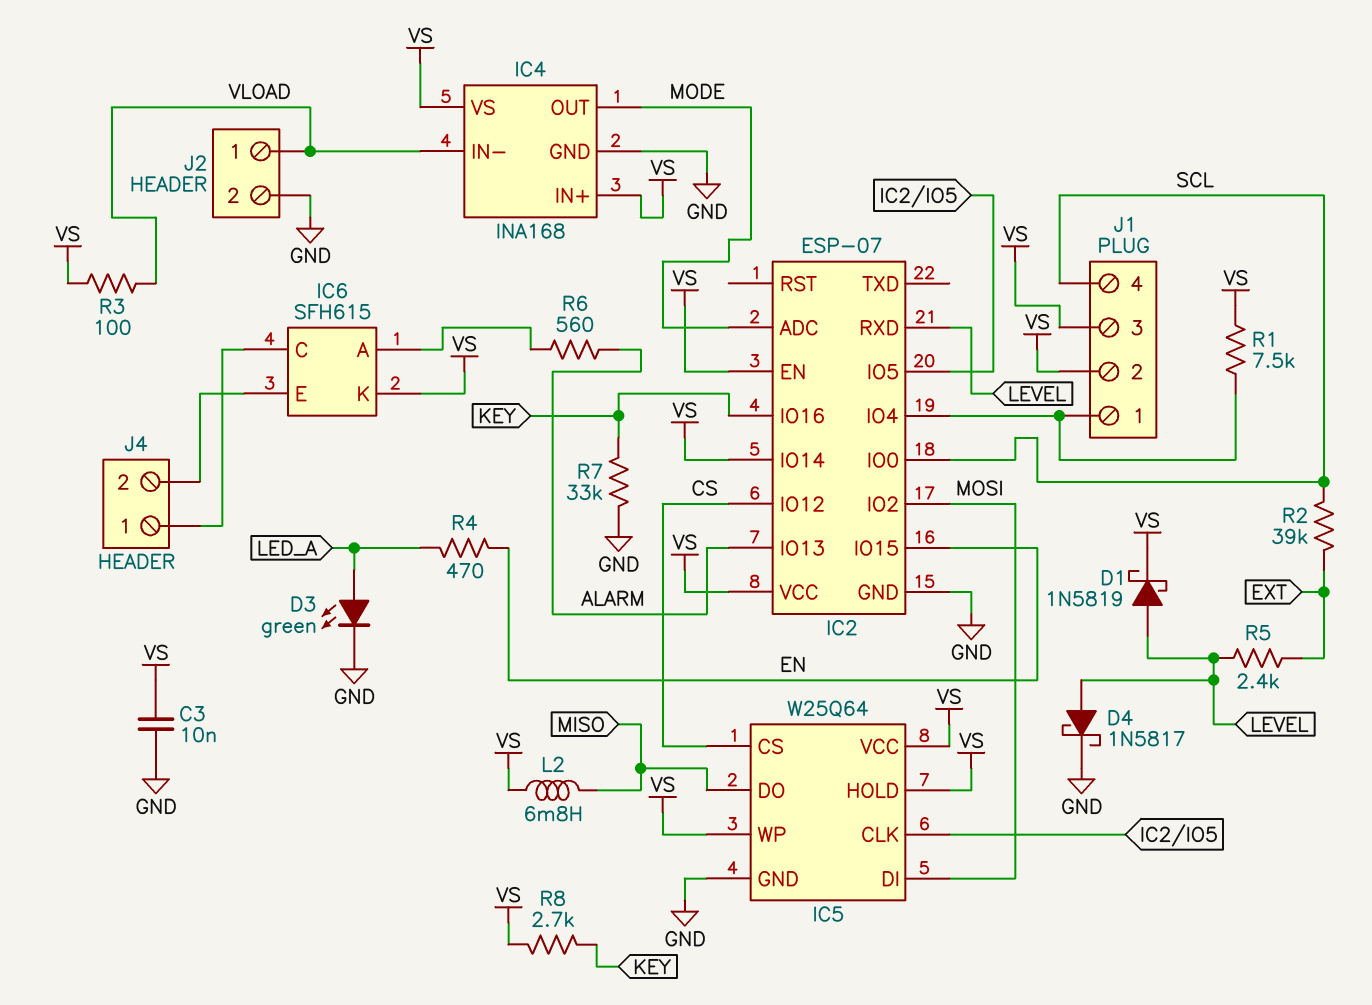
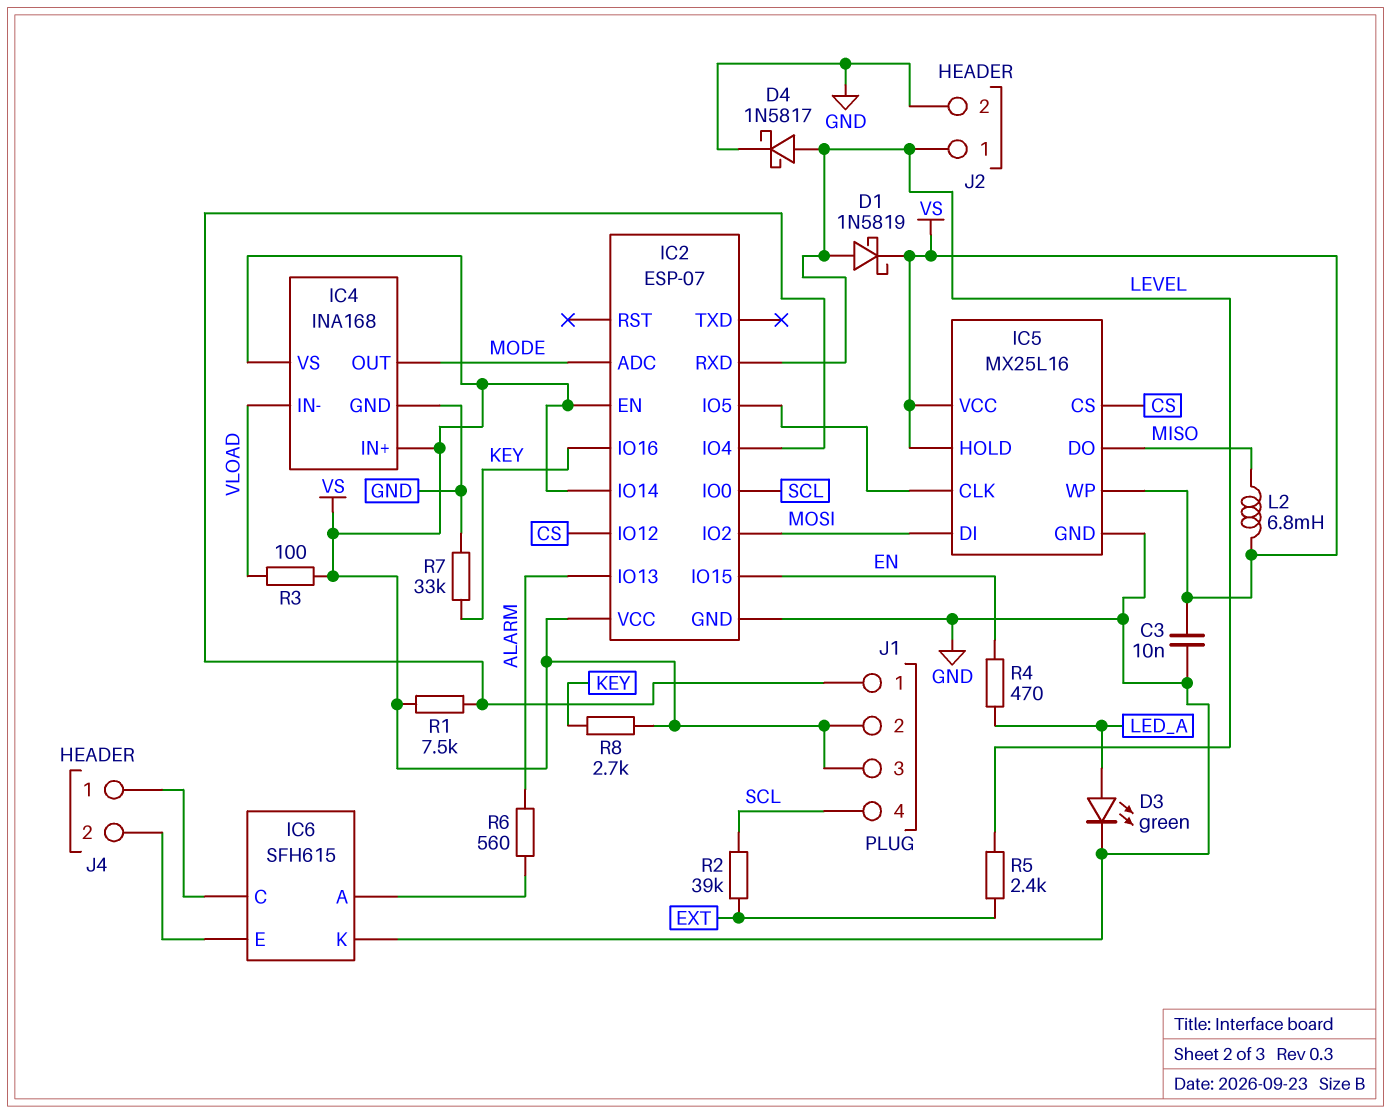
IC5: W25Q64 -> MX25L16
IC6 pin K: VS -> GND
J2 pin 1: VLOAD -> LEVEL

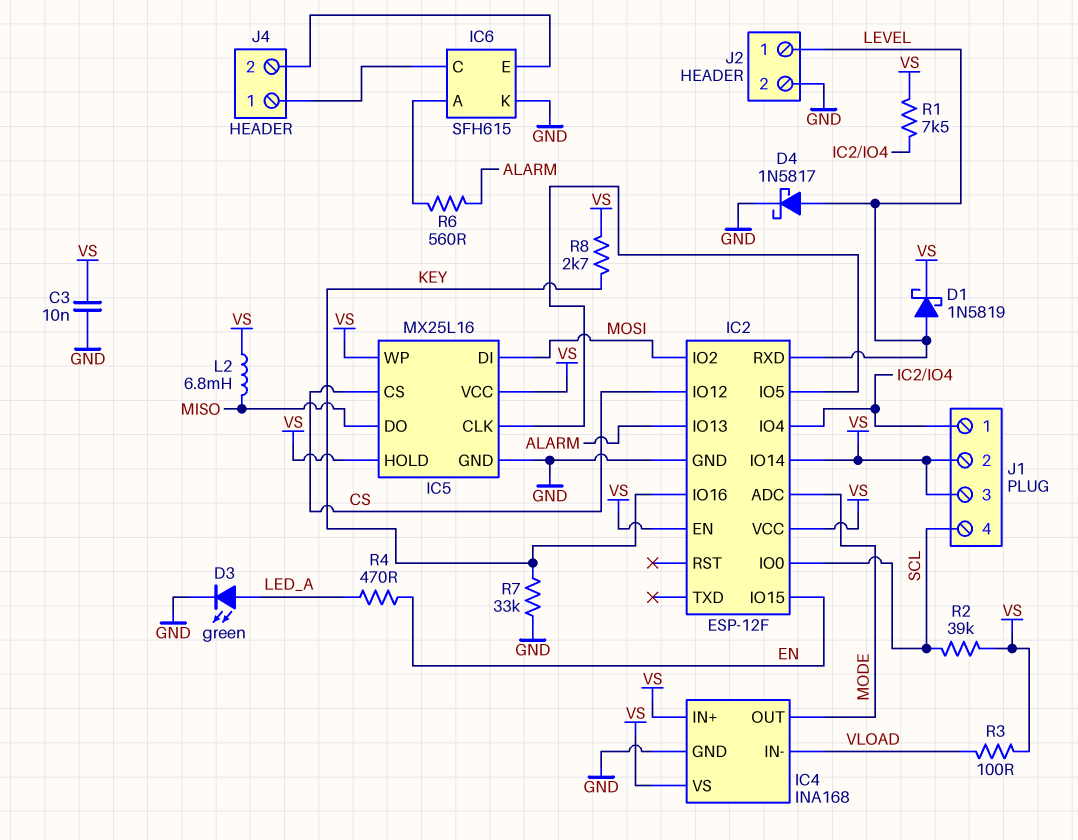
IC2: ESP-07 -> ESP-12F
R2: 39k (EXT, SCL) -> 39k (SCL, VS)
R5: 2.4k (EXT, LEVEL) -> none

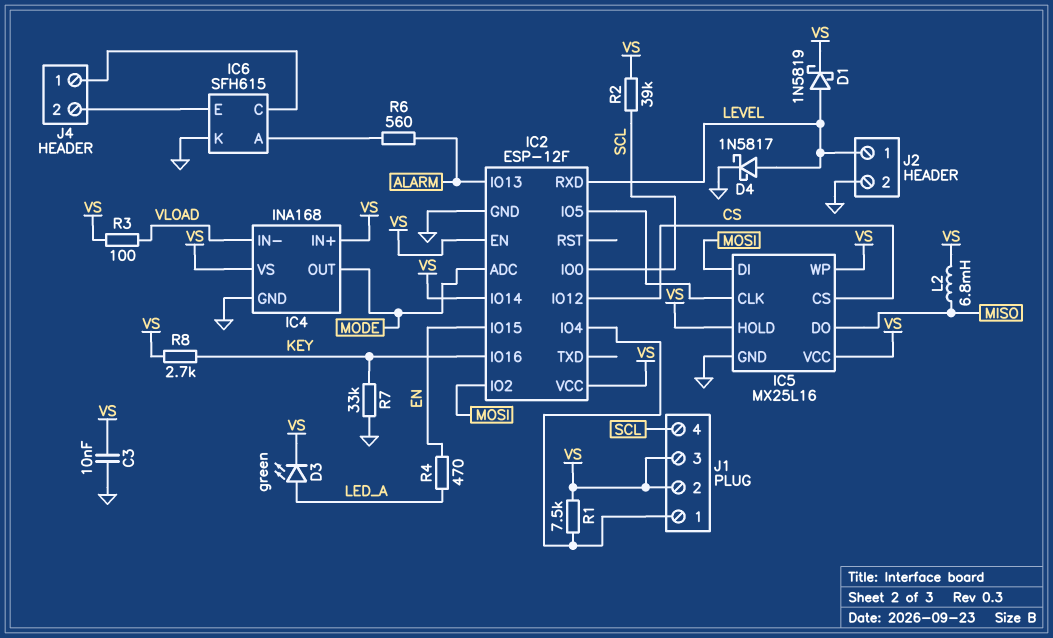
D3: LED green (A LED_A, K GND) -> LED green (A LED_A, K VS)

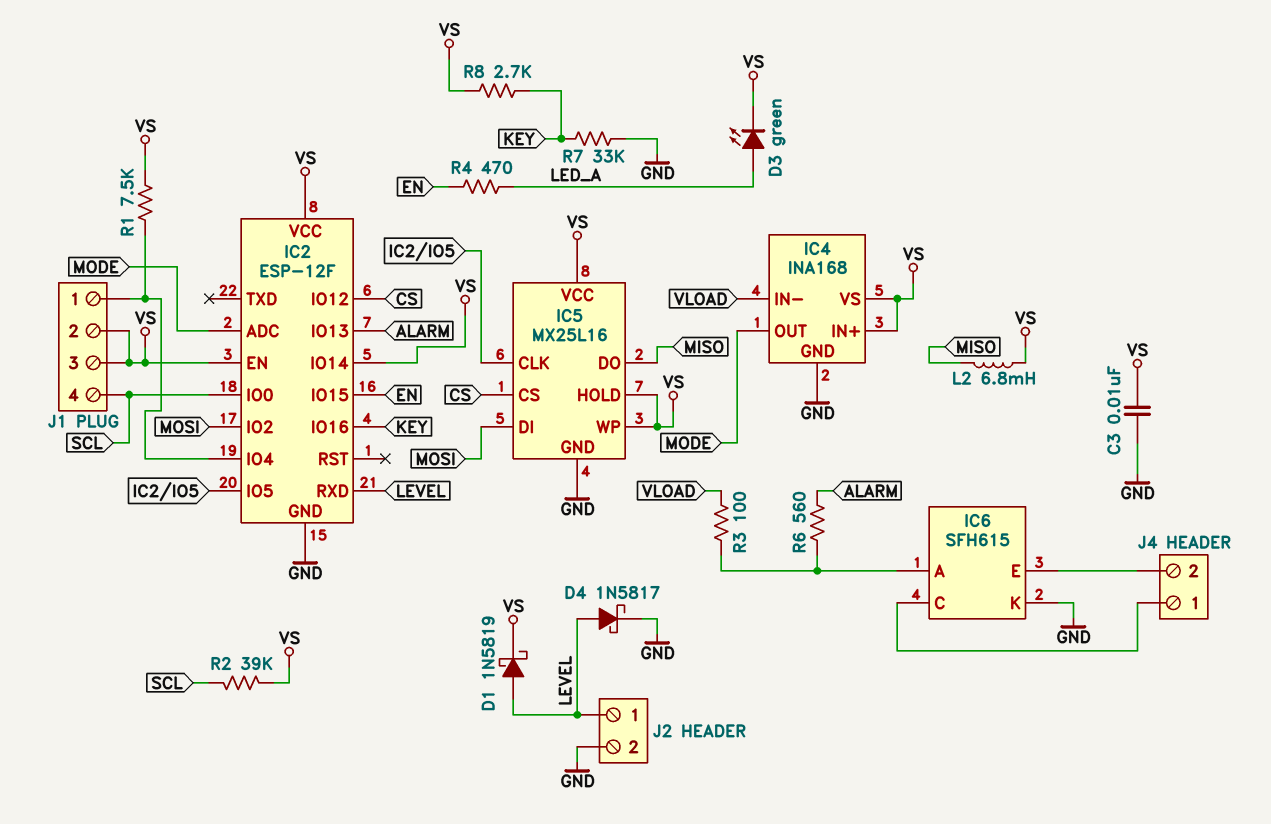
R3: 100 (VLOAD, VS) -> 100 (IC6/A, VLOAD)

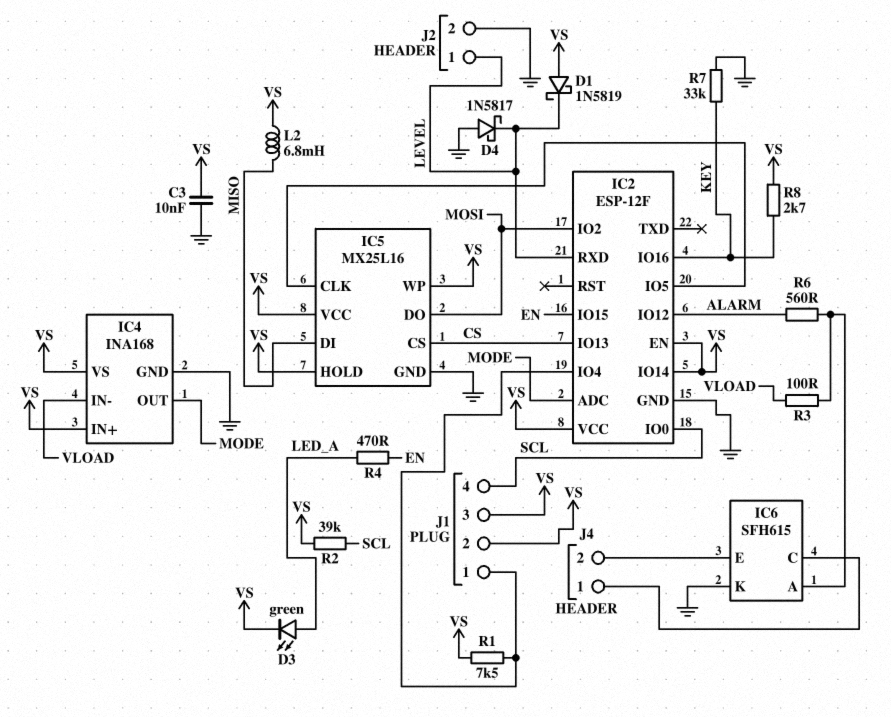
D1: schottky 1N5819 (A LEVEL, K VS) -> schottky 1N5819 (A VS, K LEVEL)
D4: schottky 1N5817 (A LEVEL, K GND) -> schottky 1N5817 (A GND, K LEVEL)
IC2 pin IO12: CS -> ALARM
IC2 pin IO13: ALARM -> CS
IC5 pin DI: MOSI -> MISO
IC5 pin DO: MISO -> MOSI

